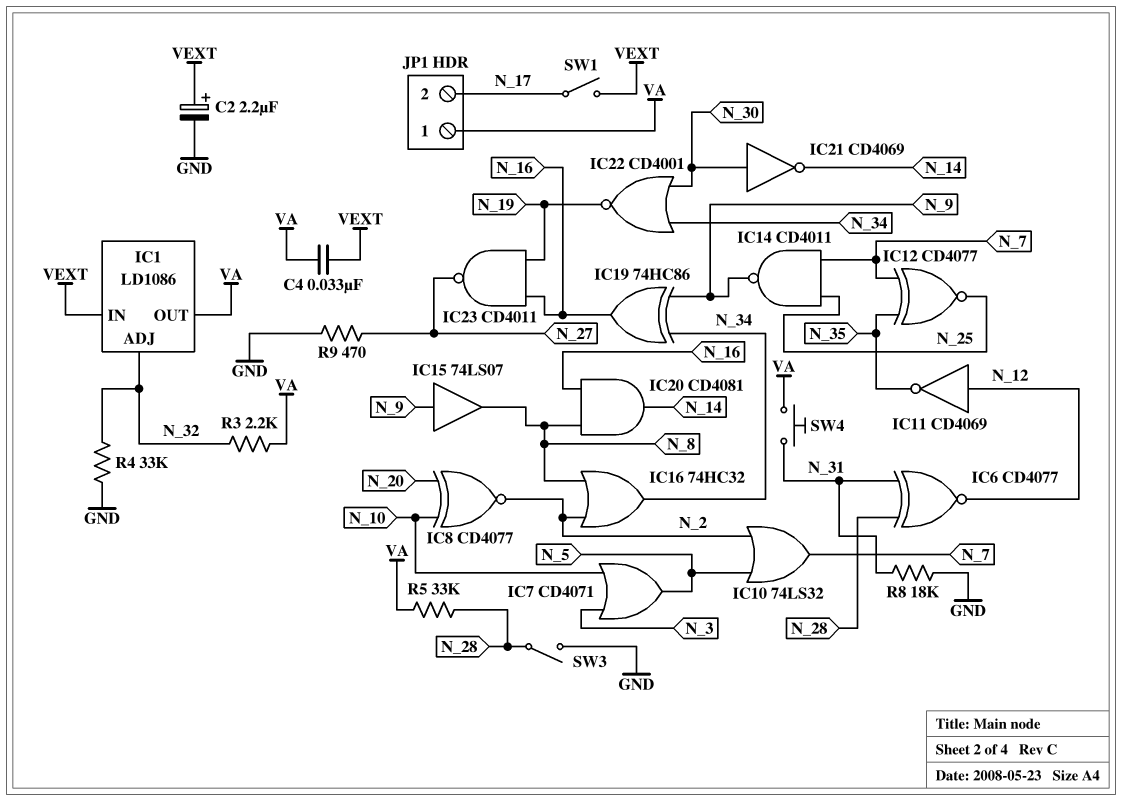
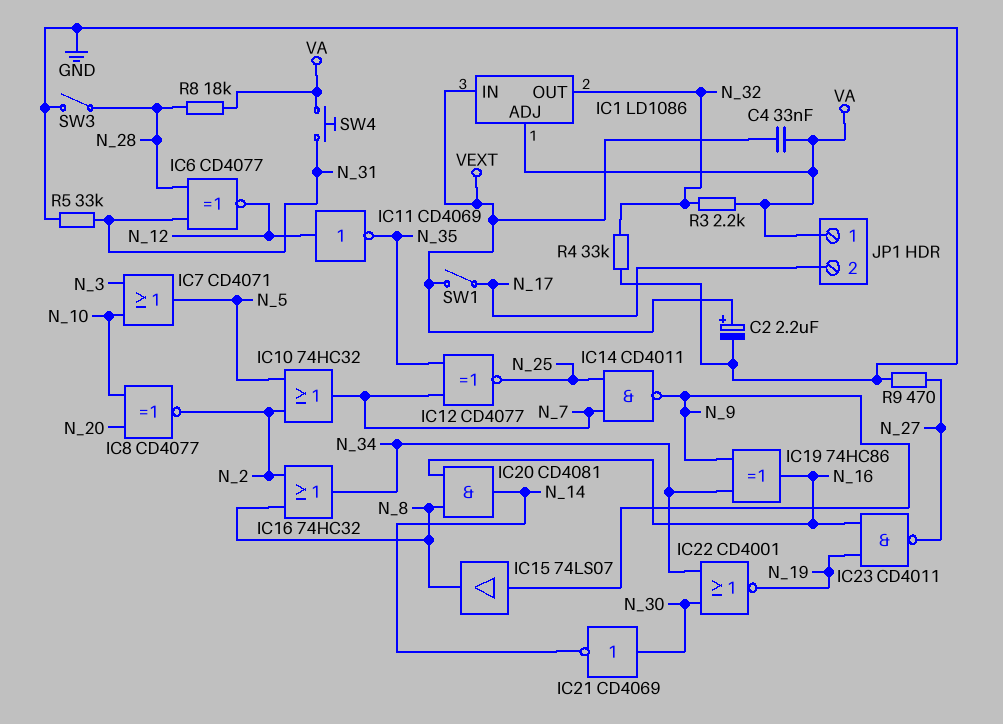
IC1 pin ADJ: N_32 -> VA
IC1 pin OUT: VA -> N_32
IC10: OR 74LS32 (in N_2, in N_5, out N_7) -> OR 74HC32 (in N_2, in N_5, out N_7)
R5: 33k (N_28, VA) -> 33k (GND, N_31)
R8: 18k (GND, N_31) -> 18k (N_28, VA)

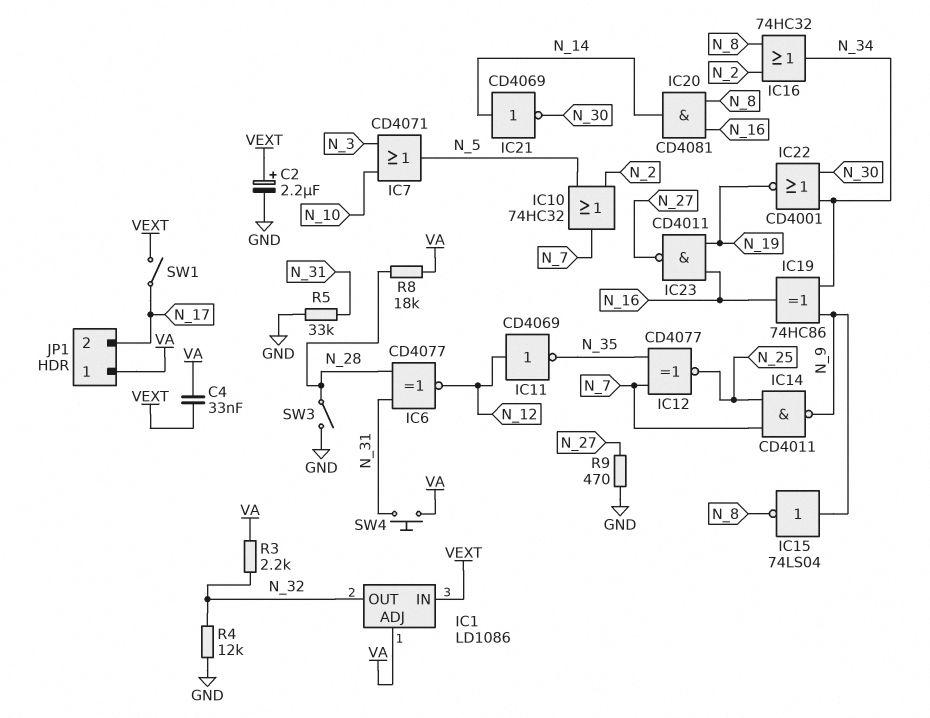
IC8: XNOR CD4077 (in N_10, in N_20, out N_2) -> none
IC15: buffer 74LS07 (in N_9, out N_8) -> NOT 74LS04 (in N_9, out N_8)
IC21: NOT CD4069 (in N_30, out N_14) -> NOT CD4069 (in N_14, out N_30)
R4: 33k (GND, N_32) -> 12k (GND, N_32)

